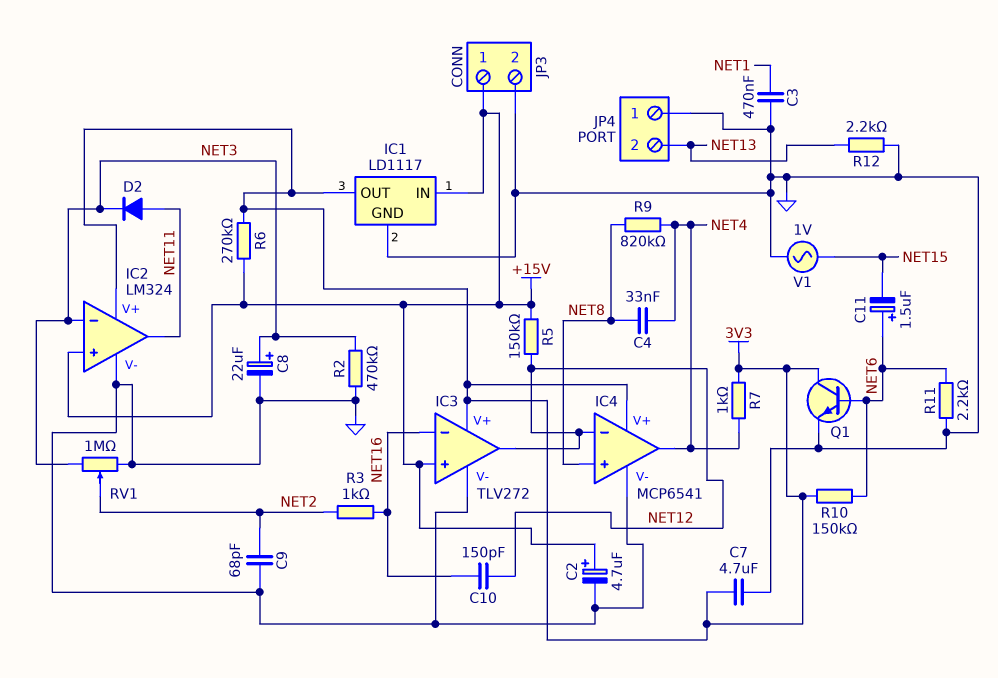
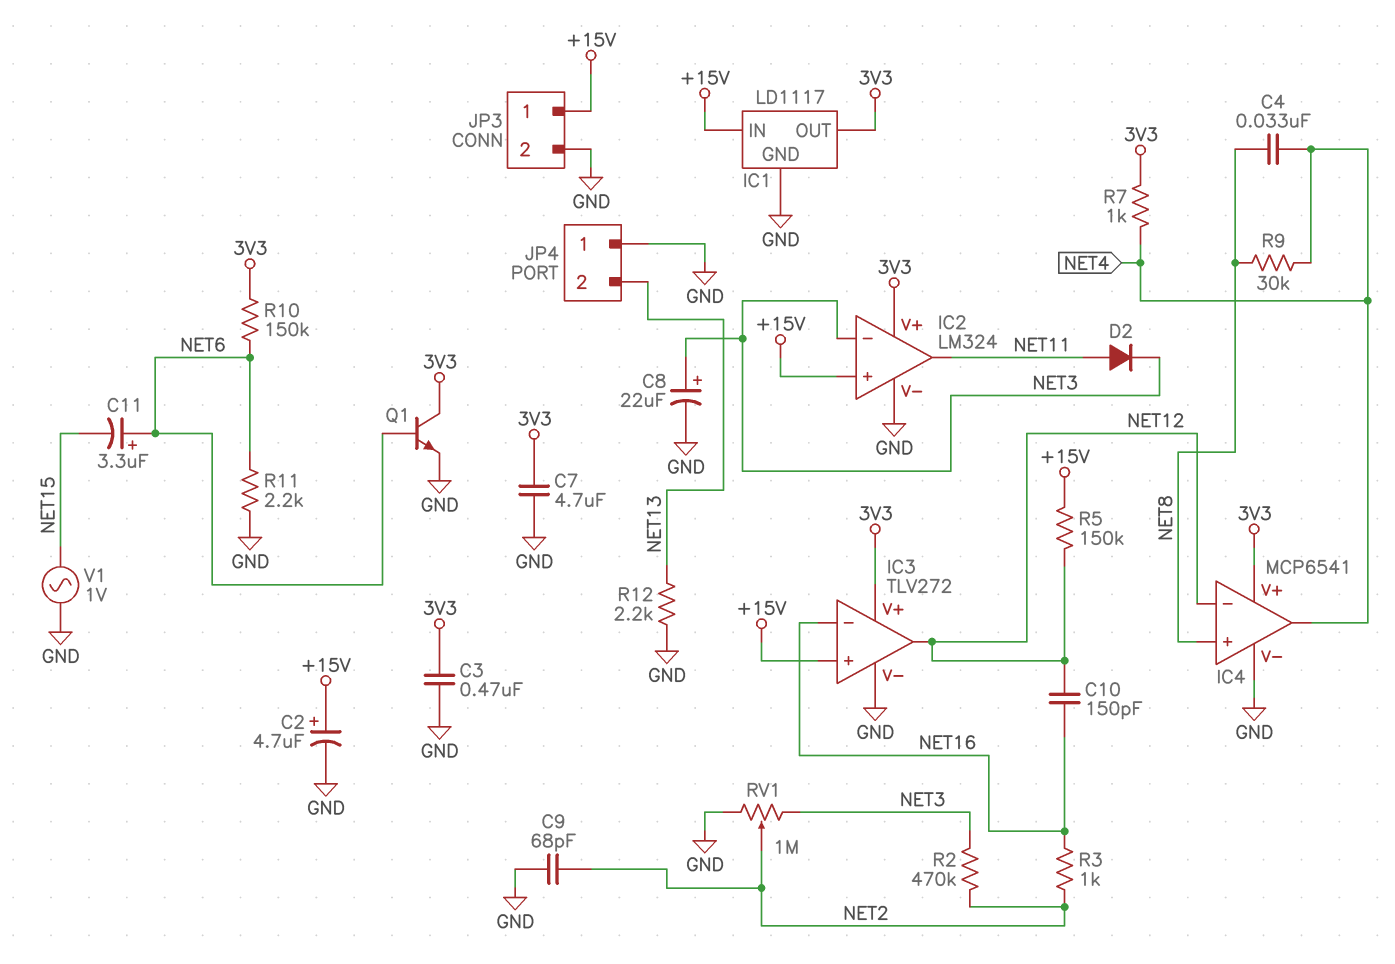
C3: 470nF (GND, NET1) -> 470nF (3V3, GND)
C11: 1.5uF (plus NET6, minus NET15) -> 3.3uF (plus NET6, minus NET15)
R2: 470k (GND, NET3) -> 470k (NET2, NET3)
R6: 270k (+15V, 3V3) -> none
R9: 820k (NET4, NET8) -> 30k (NET4, NET8)

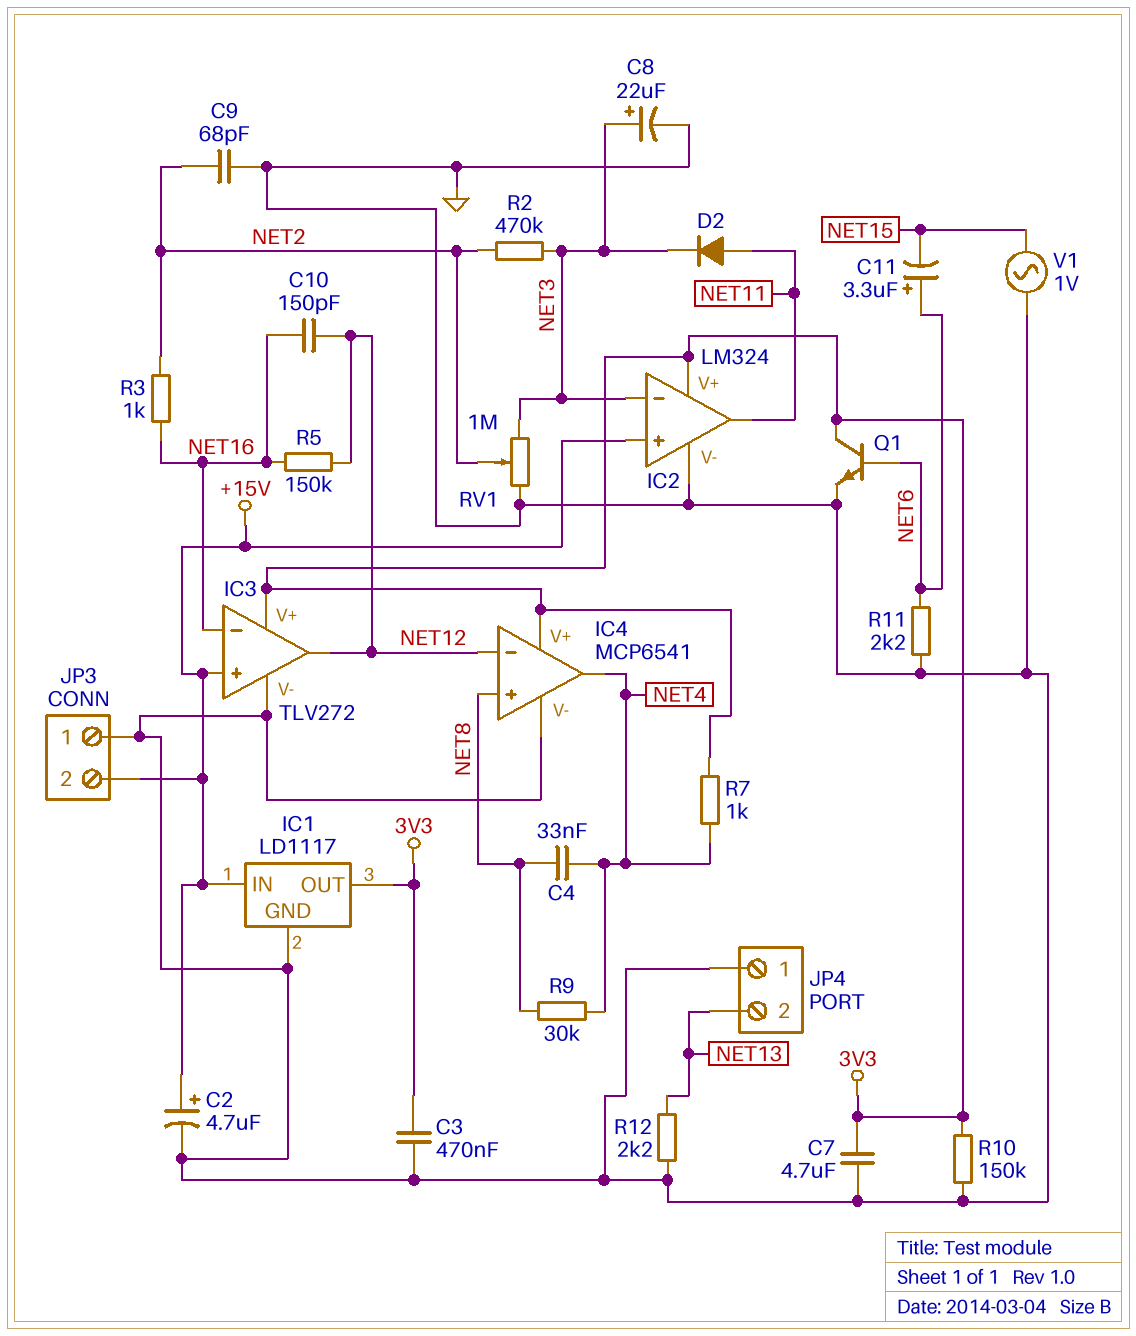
JP3 pin 1: +15V -> GND
JP3 pin 2: GND -> +15V
R5: 150k (+15V, NET12) -> 150k (NET12, NET16)
R10: 150k (3V3, NET6) -> 150k (3V3, GND)

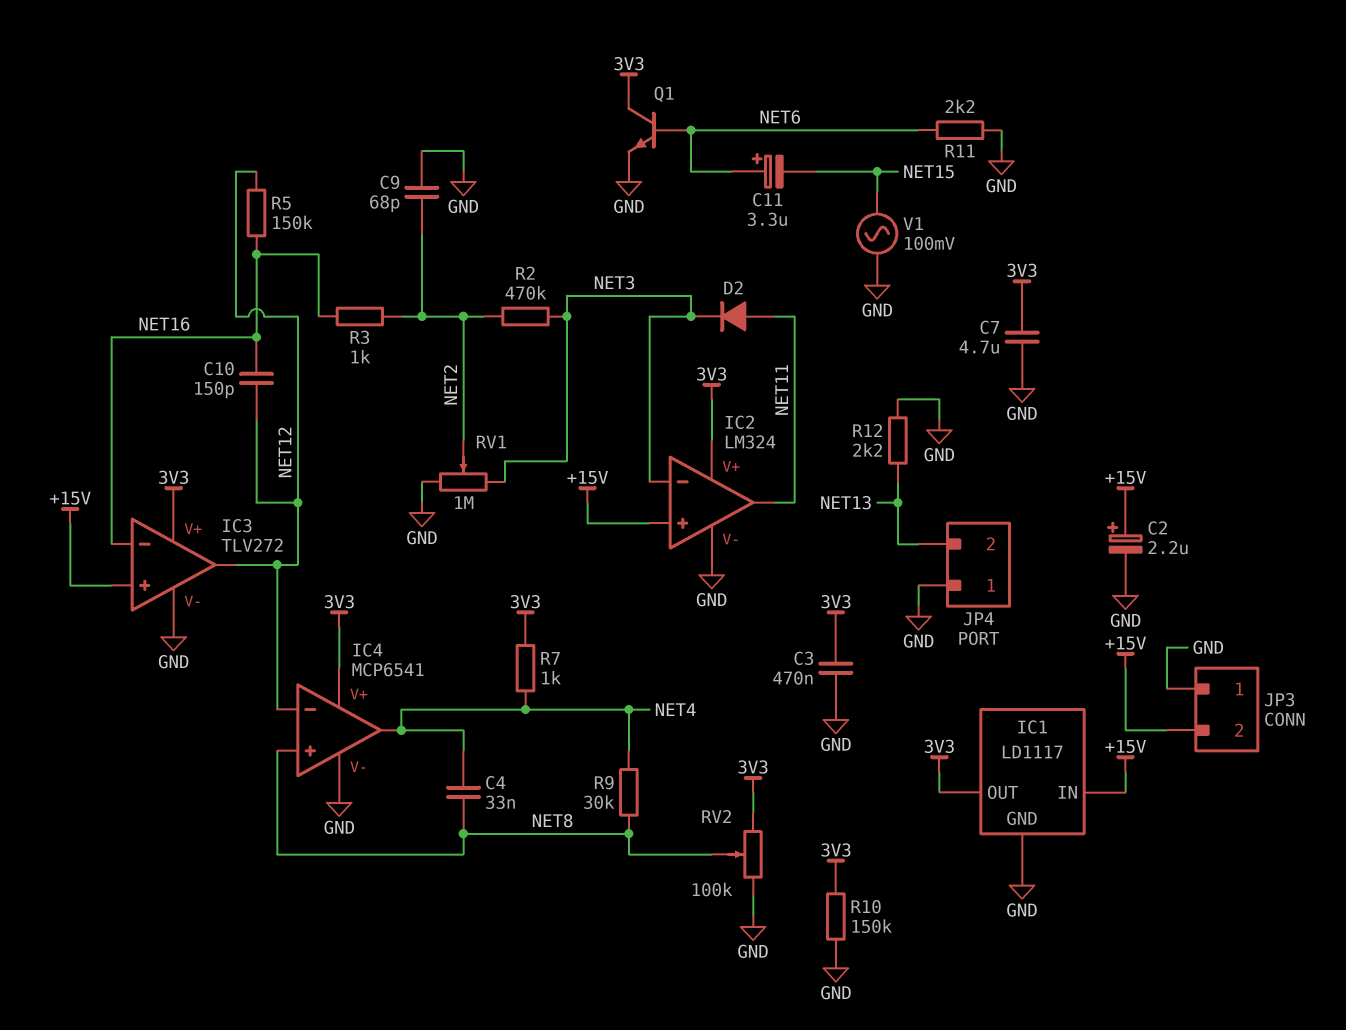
C2: 4.7uF (plus +15V, minus GND) -> 2.2uF (plus +15V, minus GND)
C8: 22uF (plus NET3, minus GND) -> none
RV2: none -> 100k (3V3, GND, wiper NET8)
V1: AC 1V (GND, NET15) -> AC 100mV (GND, NET15)

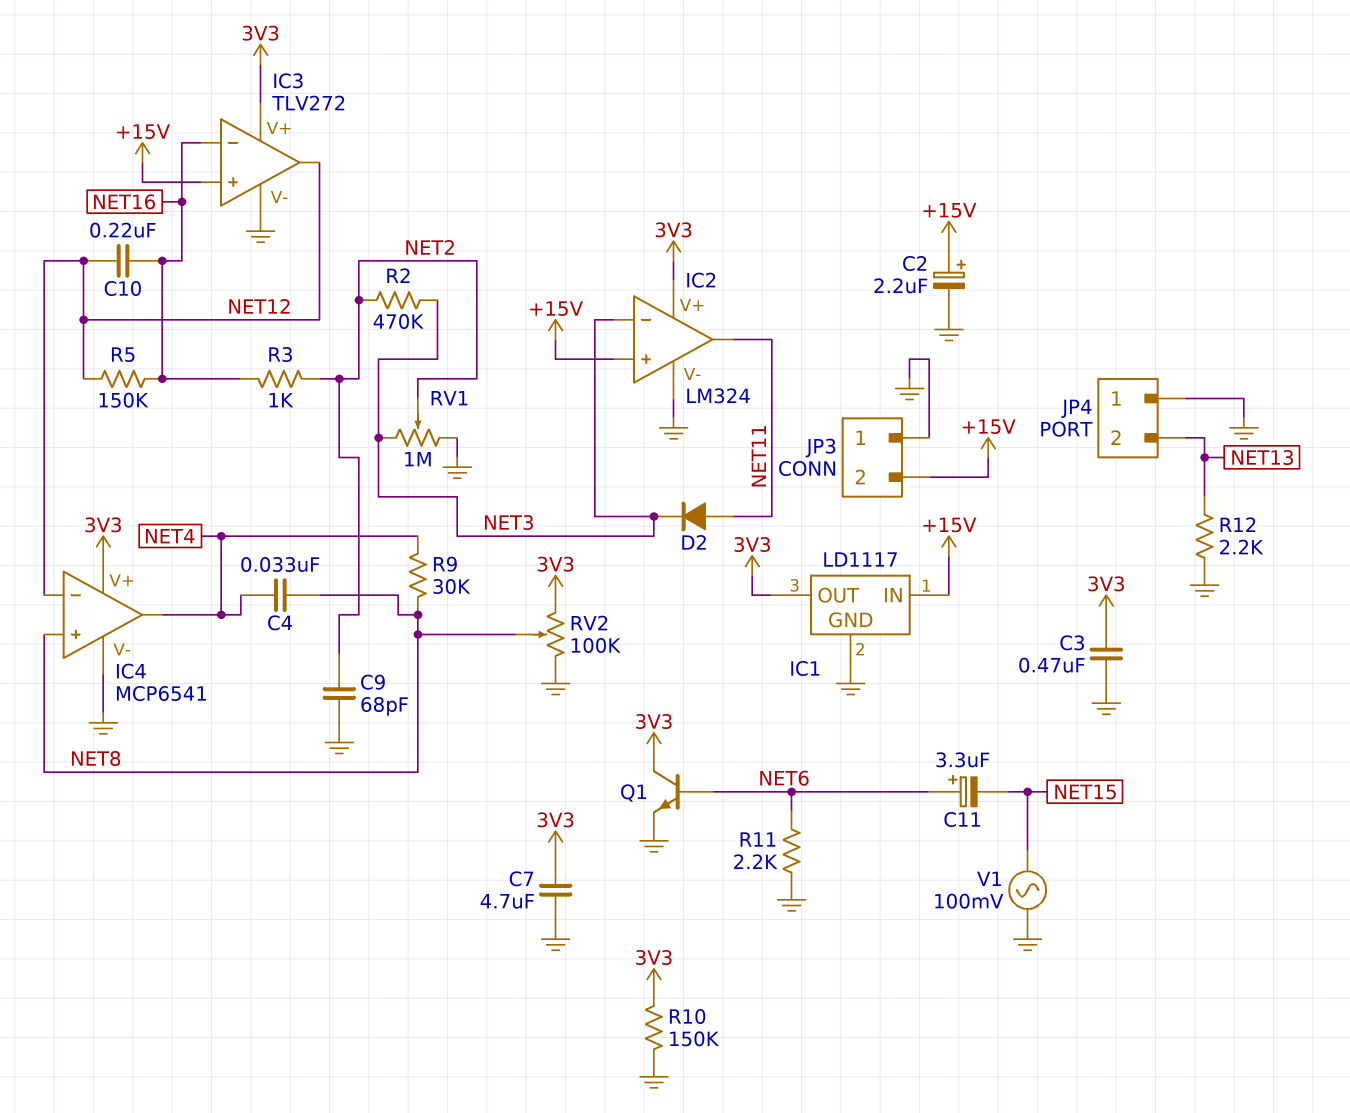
C10: 150pF (NET12, NET16) -> 220nF (NET12, NET16)
R7: 1k (3V3, NET4) -> none

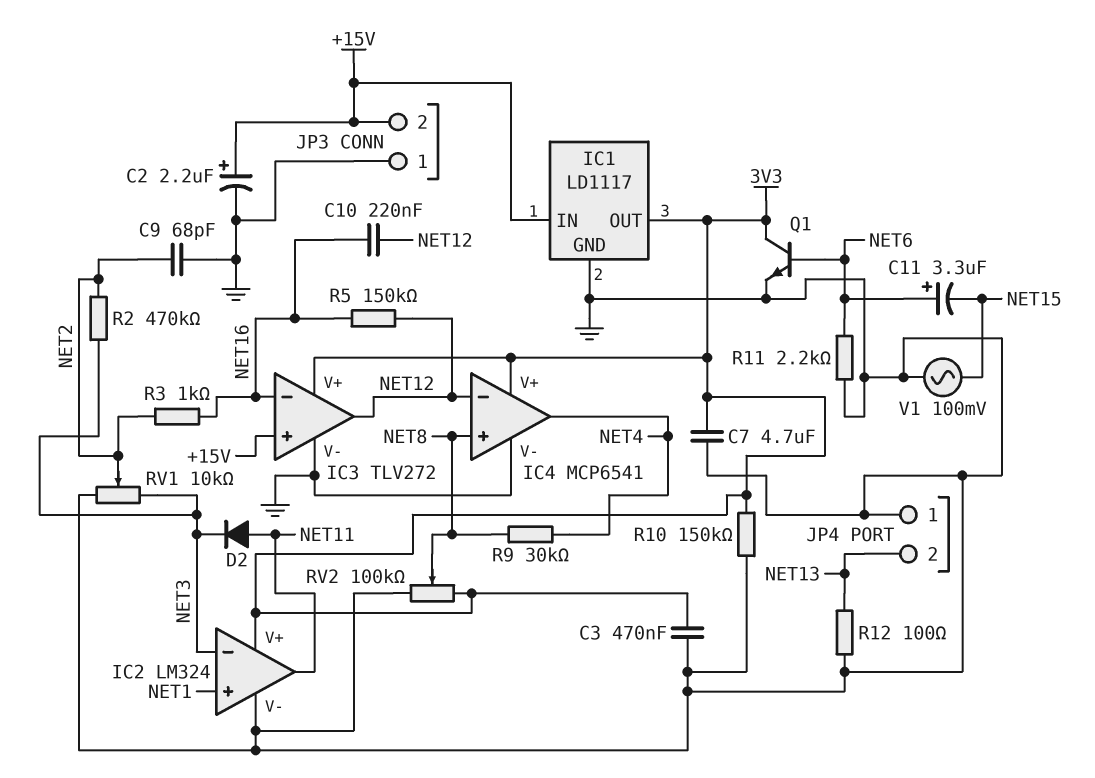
C4: 33nF (NET4, NET8) -> none
IC2 pin in+: +15V -> NET1
R12: 2.2k (GND, NET13) -> 100 (GND, NET13)
RV1: 1M (GND, NET3, wiper NET2) -> 10k (GND, NET3, wiper NET2)

